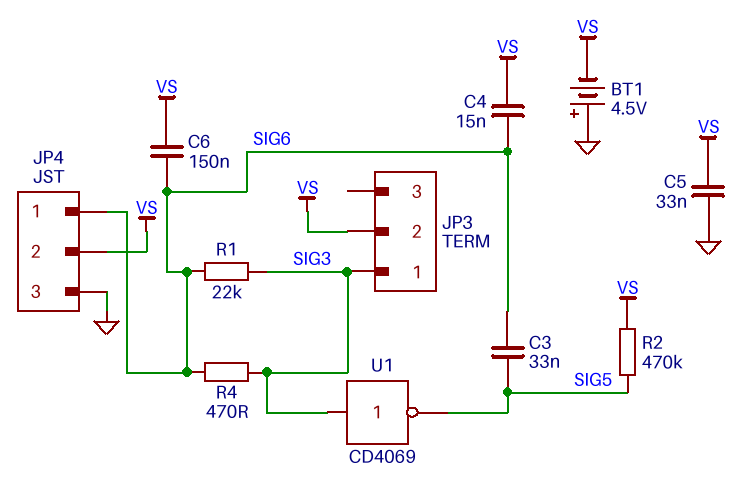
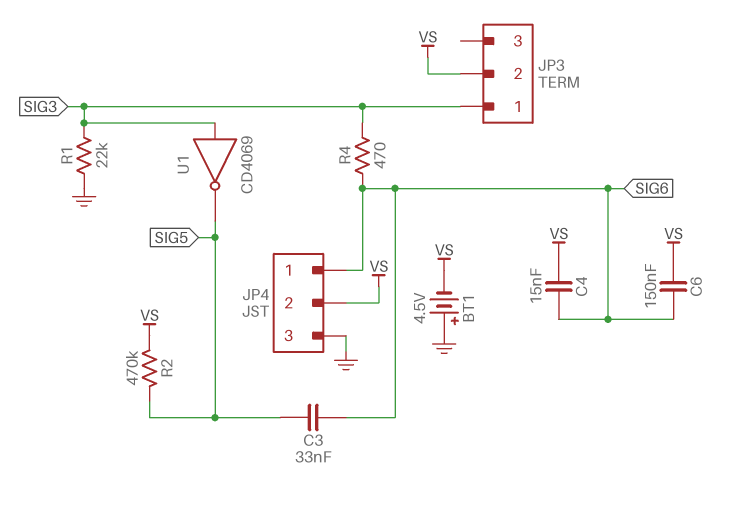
C5: 33nF (GND, VS) -> none
R1: 22k (SIG3, SIG6) -> 22k (GND, SIG3)

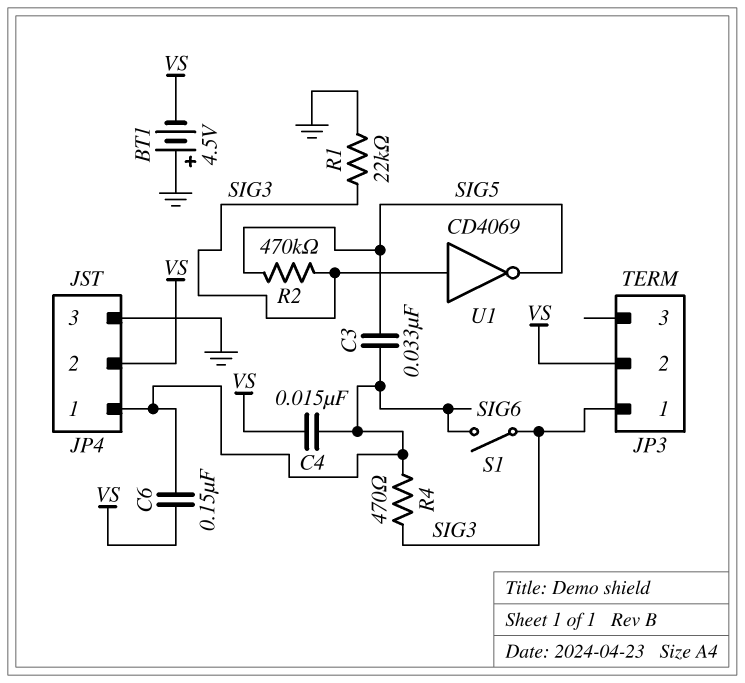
R2: 470k (SIG5, VS) -> 470k (SIG3, SIG5)
S1: none -> switch (SIG3, SIG6)

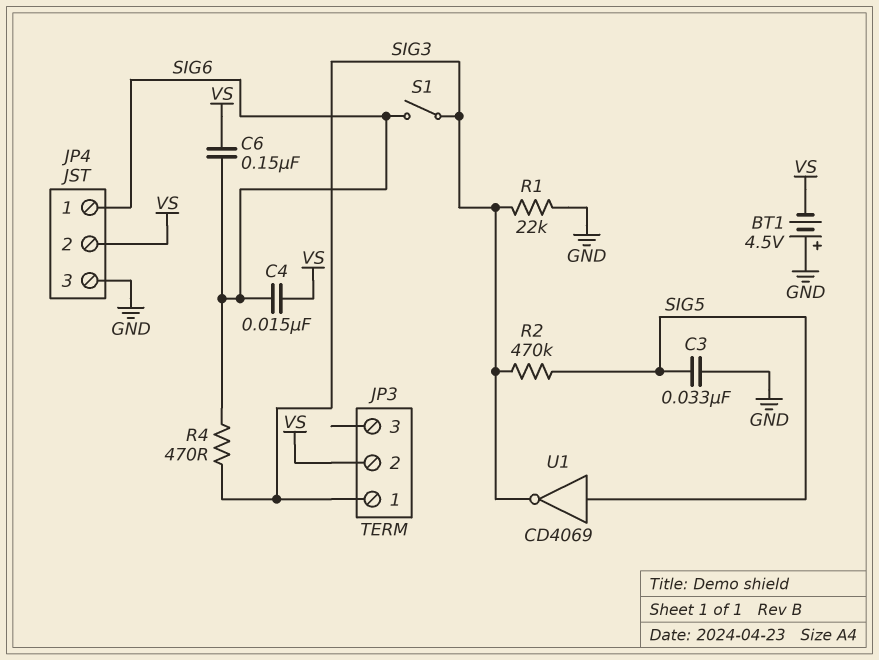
C3: 33nF (SIG5, SIG6) -> 33nF (GND, SIG5)
U1: NOT CD4069 (in SIG3, out SIG5) -> NOT CD4069 (in SIG5, out SIG3)

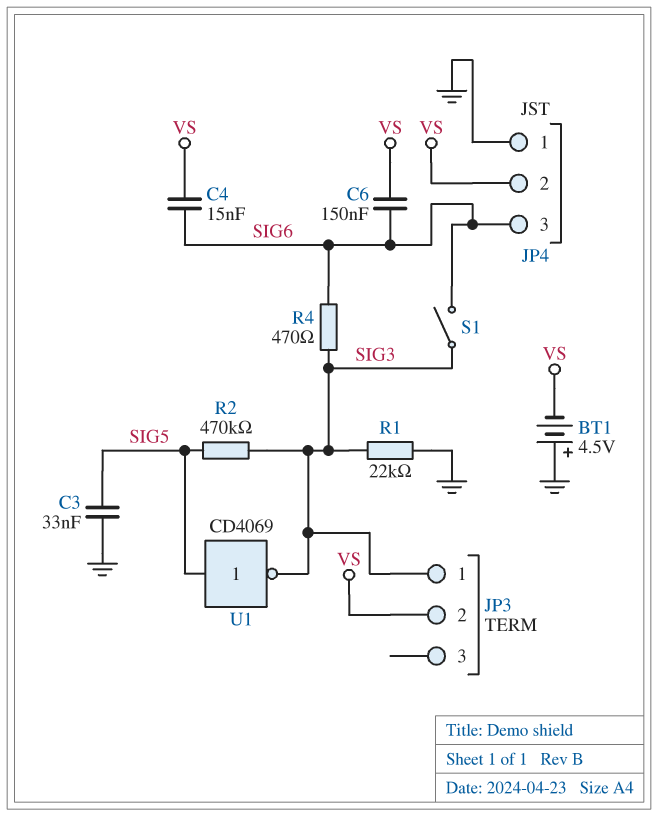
JP4 pin 1: SIG6 -> GND
JP4 pin 3: GND -> SIG6

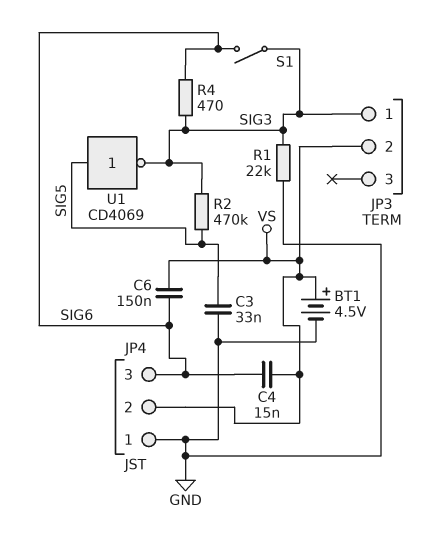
BT1: 4.5V (plus GND, minus VS) -> 4.5V (plus VS, minus GND)

